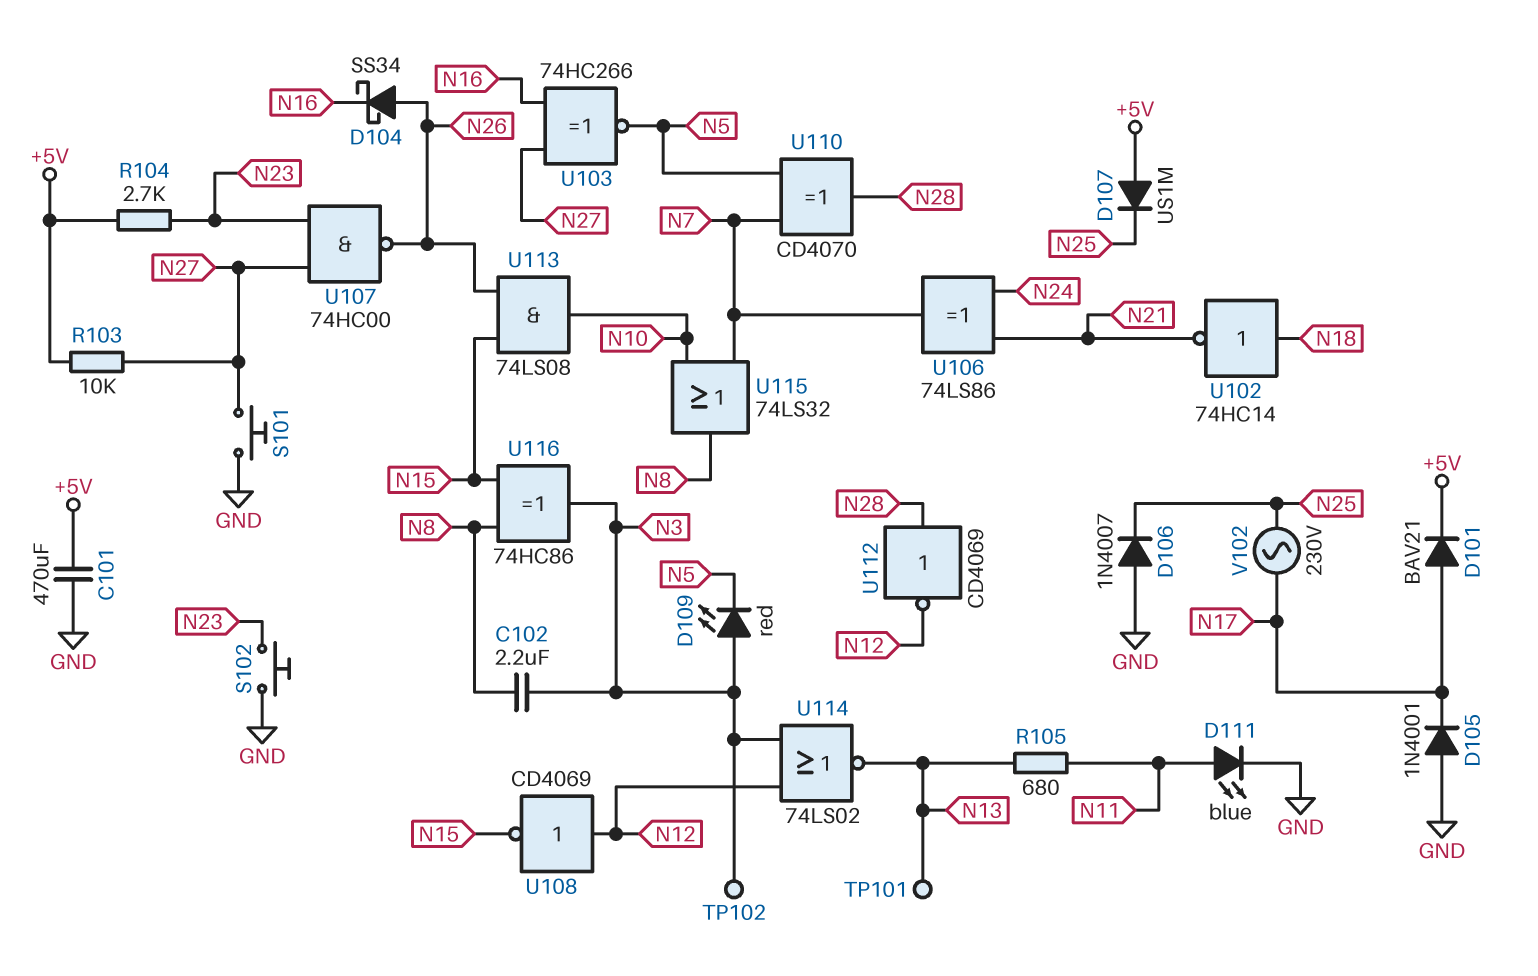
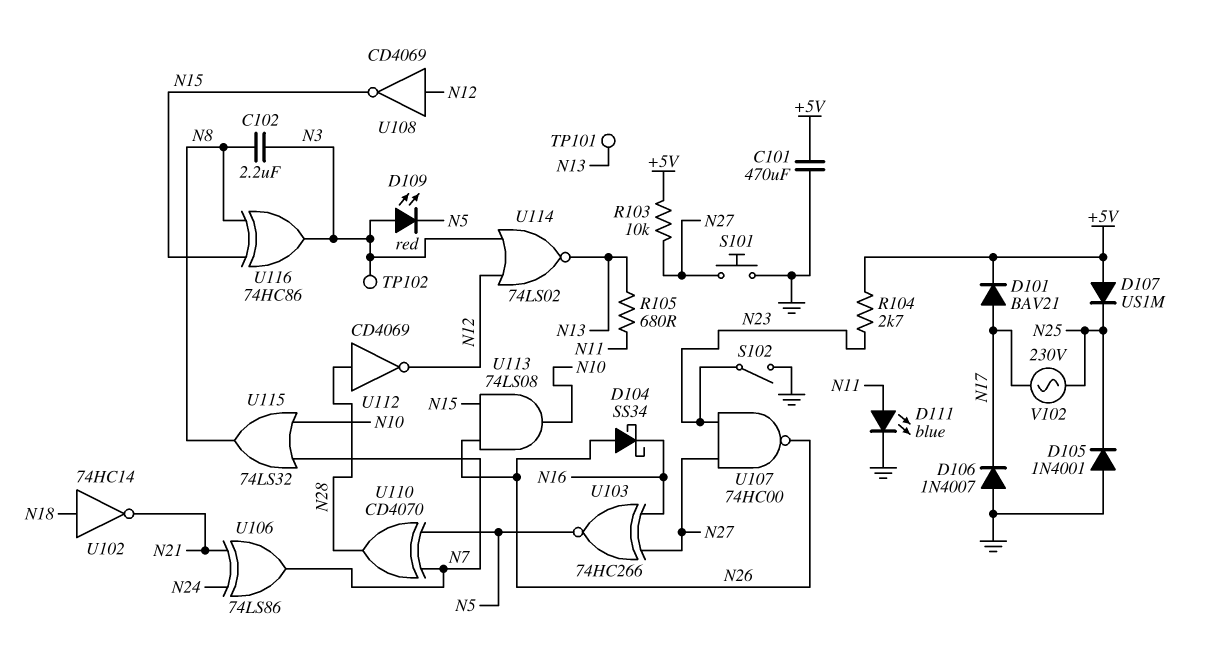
D105: diode 1N4001 (A GND, K N17) -> diode 1N4001 (A GND, K N25)
D106: diode 1N4007 (A GND, K N25) -> diode 1N4007 (A GND, K N17)
S102: button (GND, N23) -> switch (GND, N23)

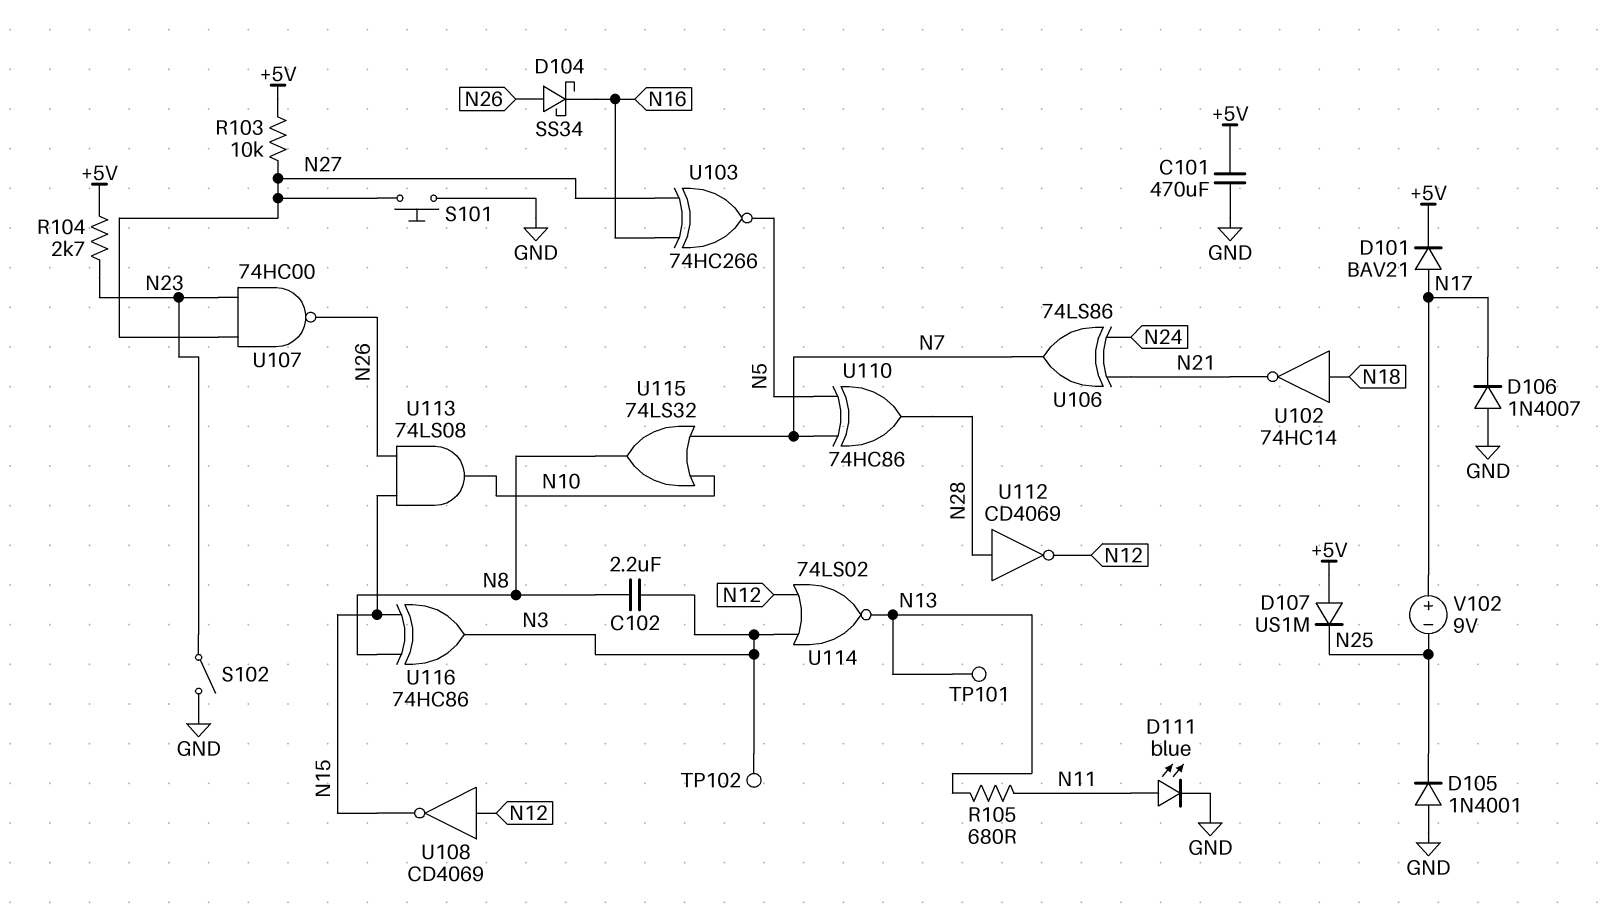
D109: LED red (A N3, K N5) -> none
U110: XOR CD4070 (in N5, in N7, out N28) -> XOR 74HC86 (in N5, in N7, out N28)
V102: AC 230V (N17, N25) -> 9V (plus N17, minus N25)

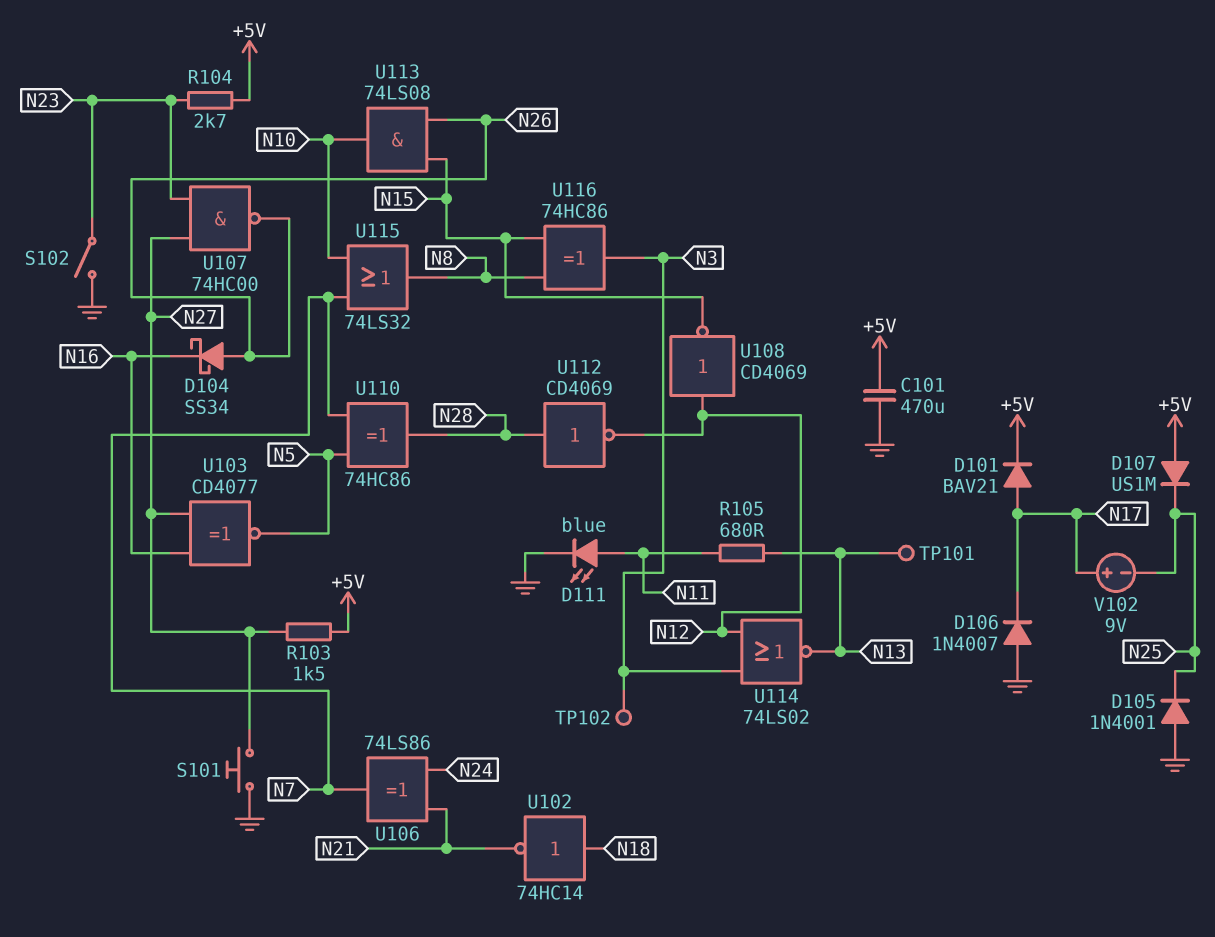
C102: 2.2uF (N3, N8) -> none
R103: 10k (+5V, N27) -> 1.5k (+5V, N27)
U103: XNOR 74HC266 (in N16, in N27, out N5) -> XNOR CD4077 (in N16, in N27, out N5)

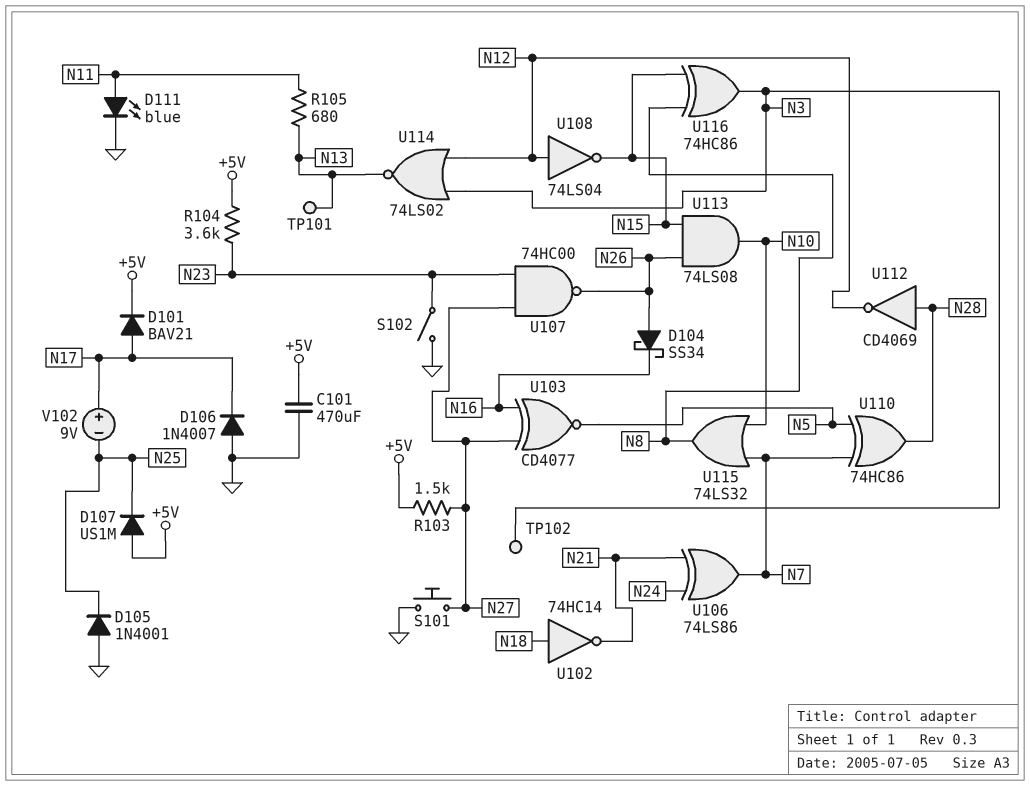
R104: 2.7k (+5V, N23) -> 3.6k (+5V, N23)
U108: NOT CD4069 (in N12, out N15) -> NOT 74LS04 (in N12, out N15)

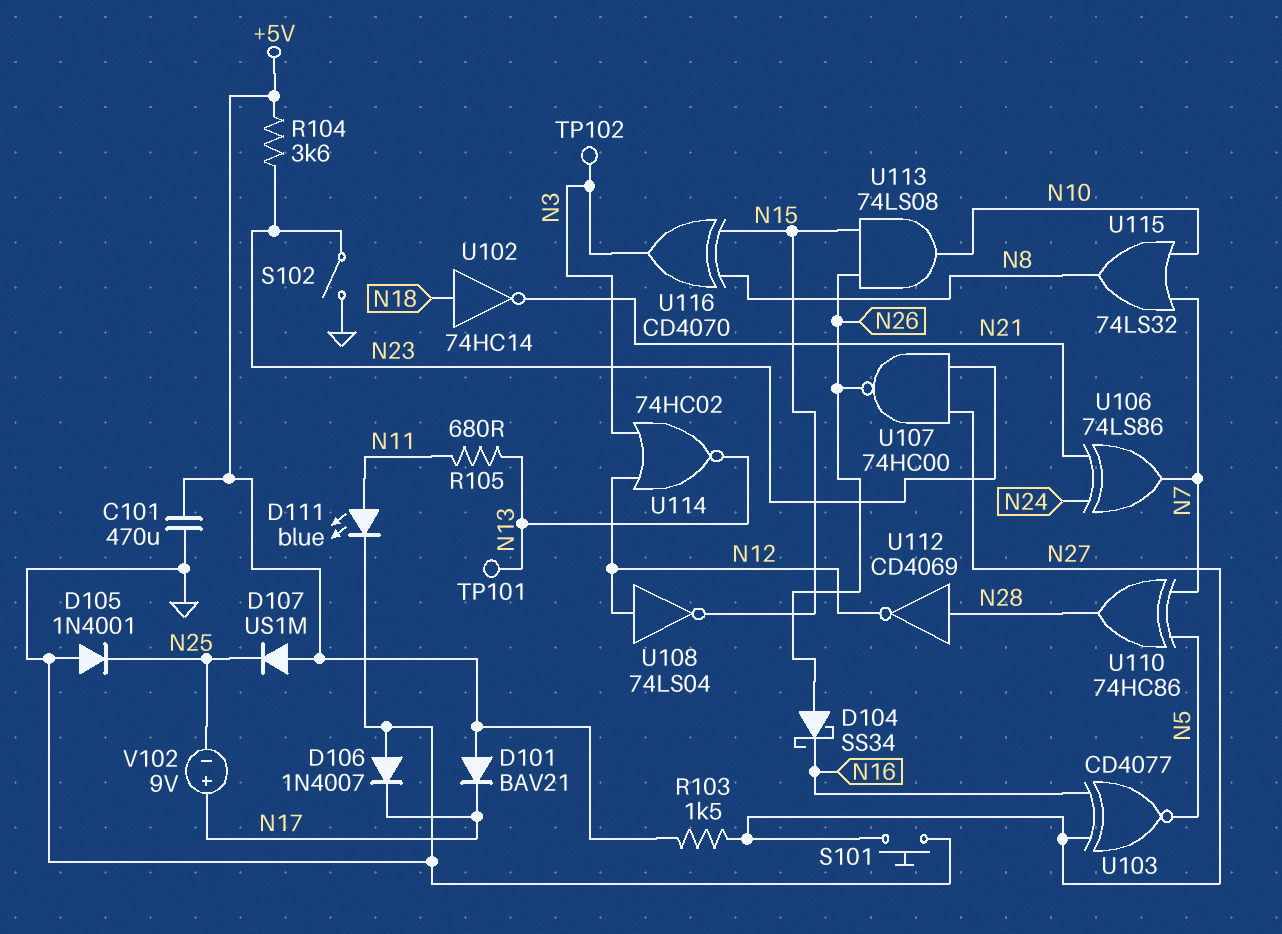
D101: diode BAV21 (A N17, K +5V) -> diode BAV21 (A +5V, K N17)
U114: NOR 74LS02 (in N3, in N12, out N13) -> NOR 74HC02 (in N3, in N12, out N13)
U116: XOR 74HC86 (in N8, in N15, out N3) -> XOR CD4070 (in N8, in N15, out N3)

